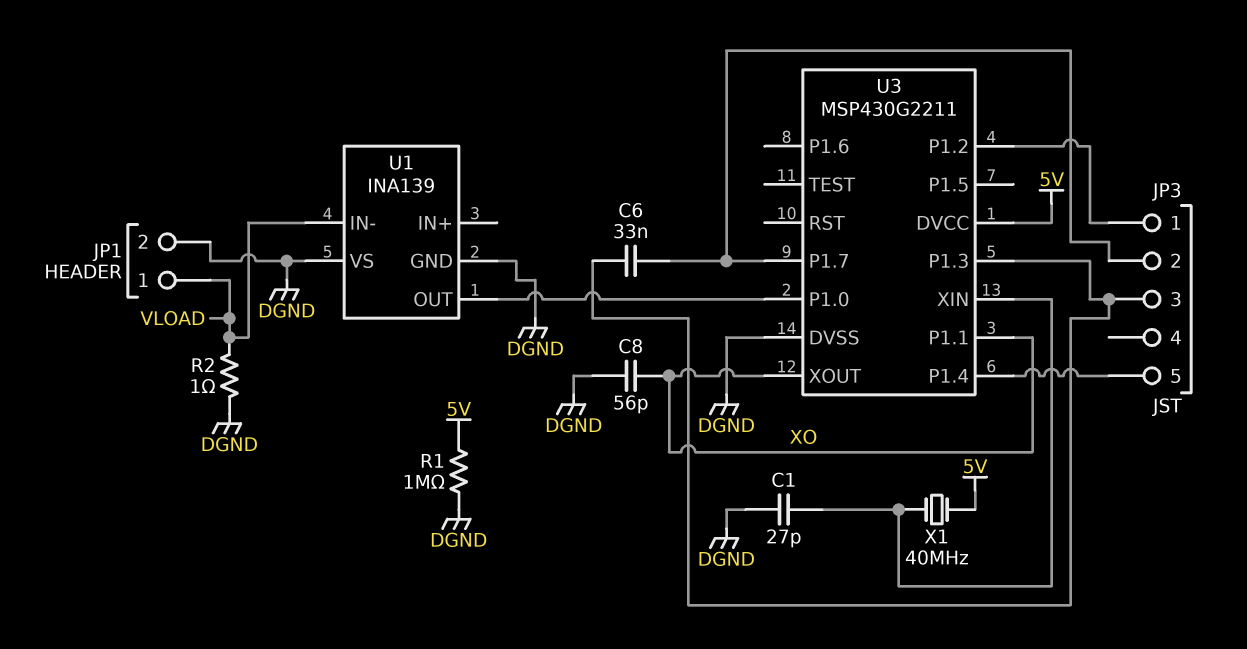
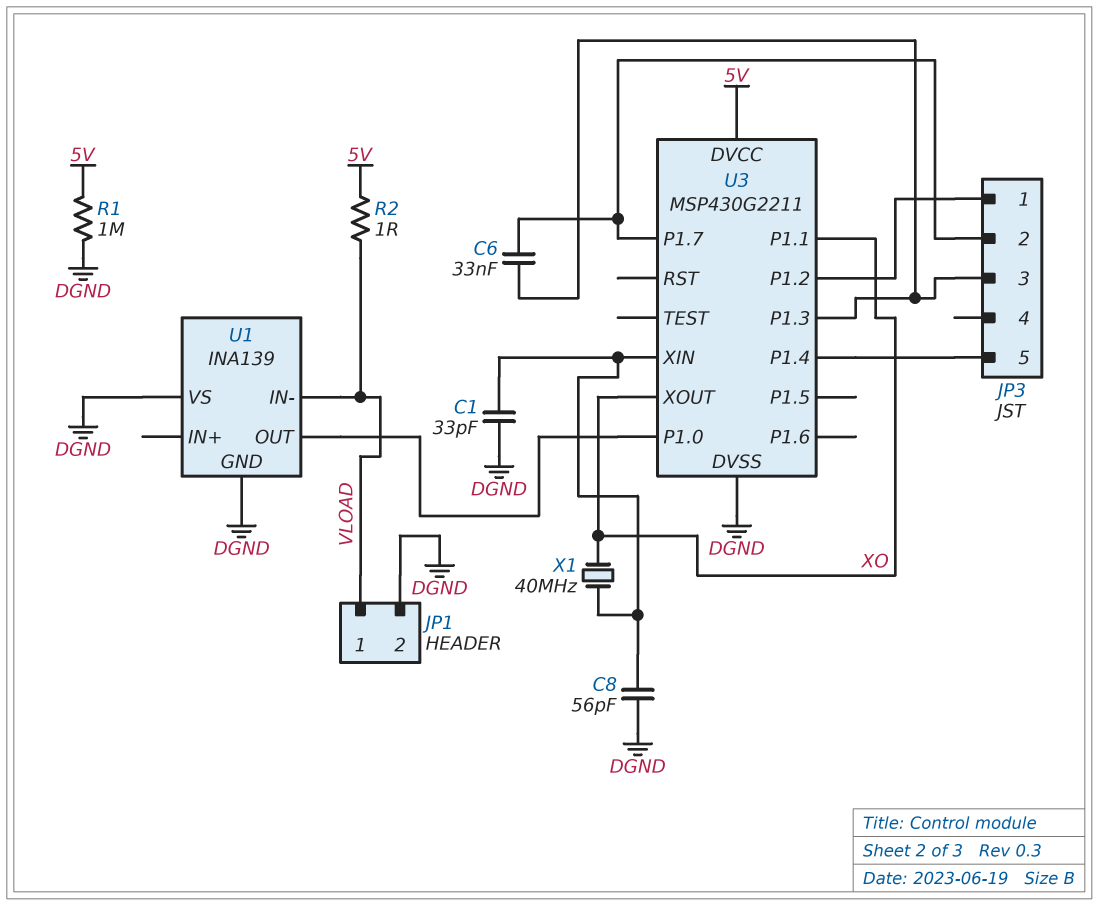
C1: 27pF (DGND, U3/XIN) -> 33pF (DGND, U3/XIN)
C8: 56pF (DGND, XO) -> 56pF (DGND, U3/XIN)
R2: 1 (DGND, VLOAD) -> 1 (5V, VLOAD)
X1: 40MHz (5V, U3/XIN) -> 40MHz (U3/XIN, XO)

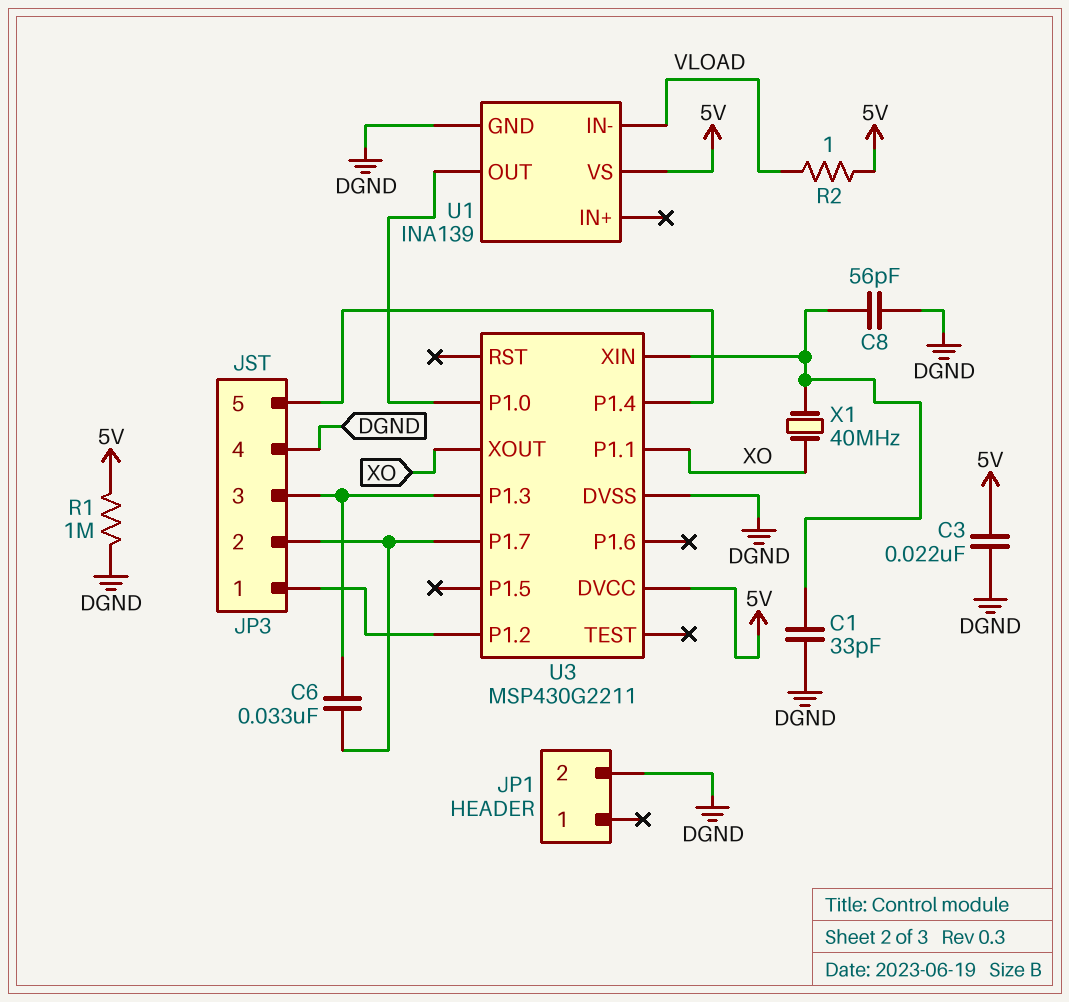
C3: none -> 22nF (5V, DGND)
JP1 pin 1: VLOAD -> none
JP3 pin 4: none -> DGND
U1 pin VS: DGND -> 5V

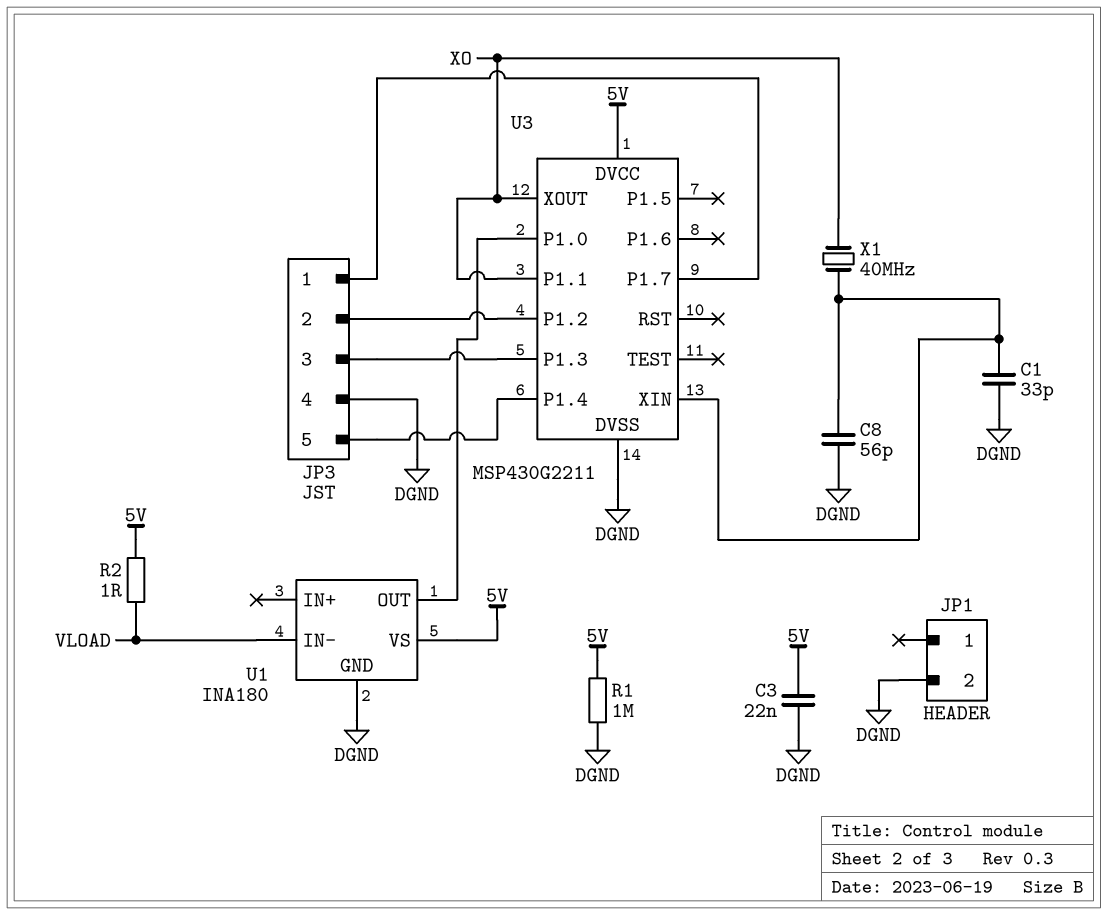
C6: 33nF (JP3/2, JP3/3) -> none
U1: INA139 -> INA180
U3 pin P1.2: JP3/1 -> JP3/2
U3 pin P1.7: JP3/2 -> JP3/1

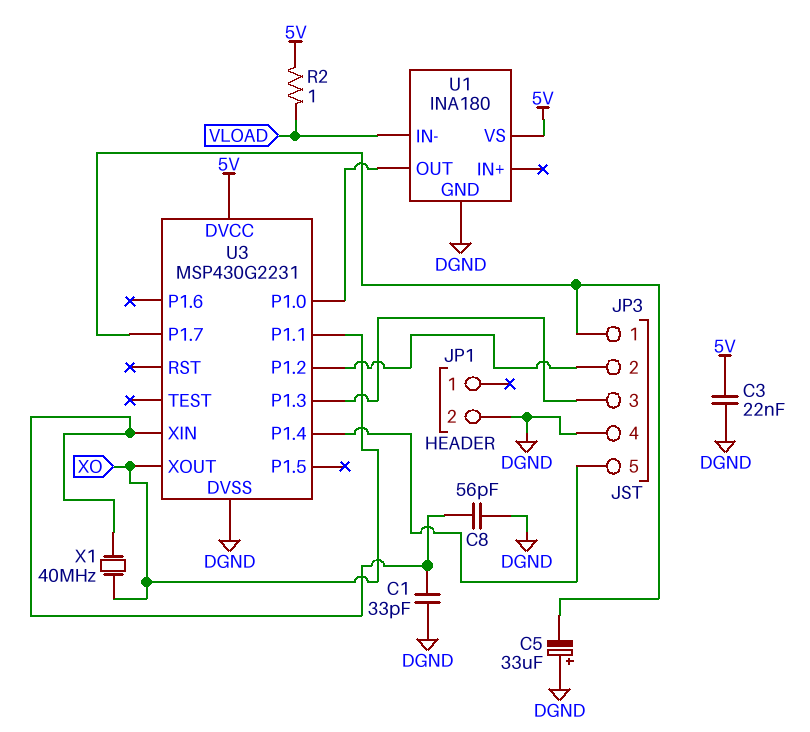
C5: none -> 33uF (plus DGND, minus JP3/1)
R1: 1M (5V, DGND) -> none
U3: MSP430G2211 -> MSP430G2231

